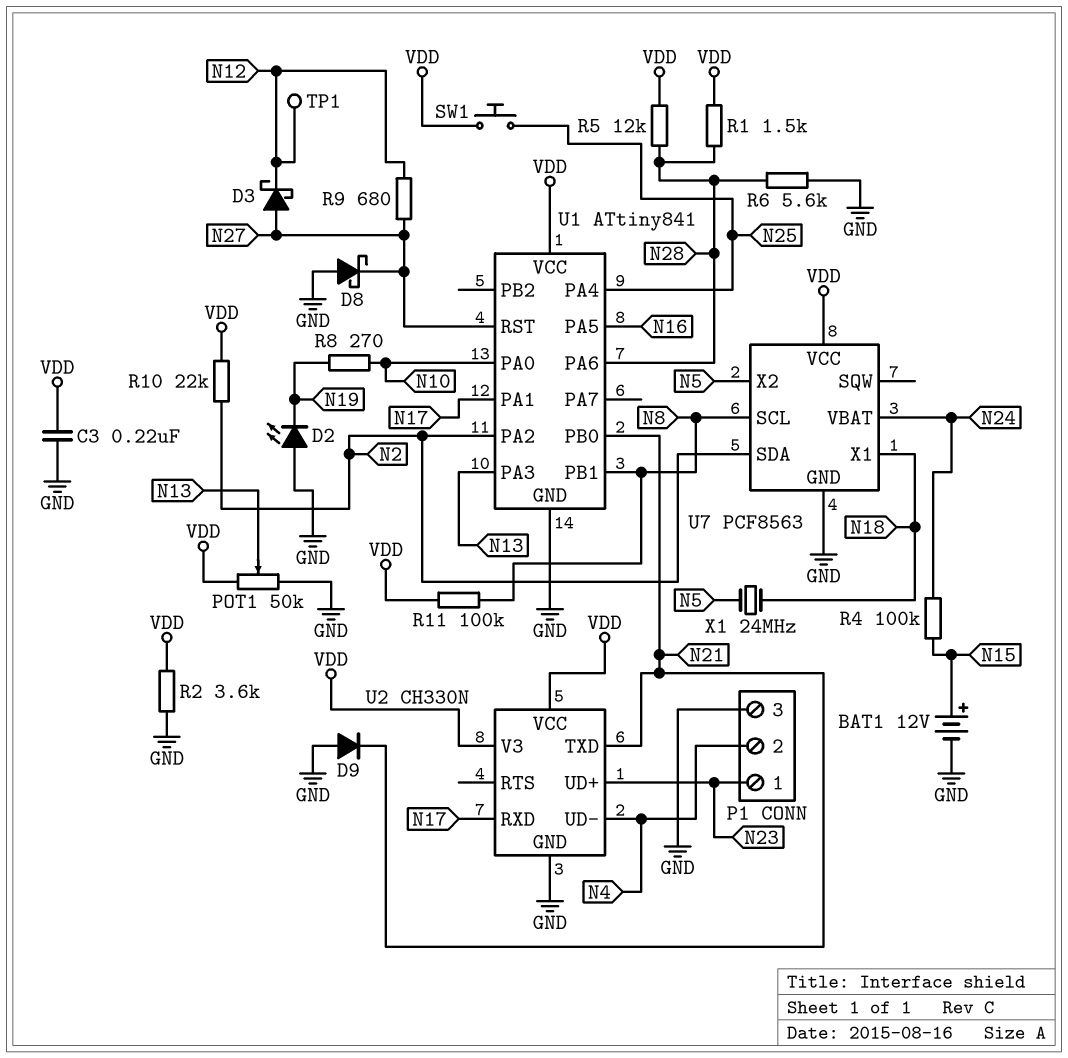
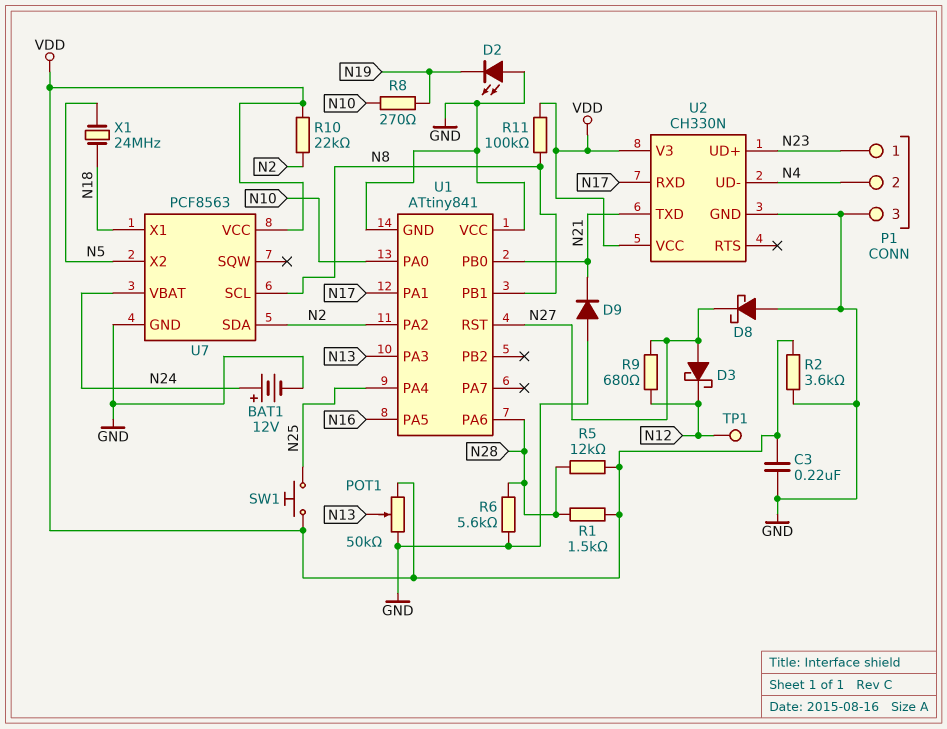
BAT1: 12V (plus N15, minus GND) -> 12V (plus N24, minus GND)
R4: 100k (N15, N24) -> none
U1 pin VCC: VDD -> GND

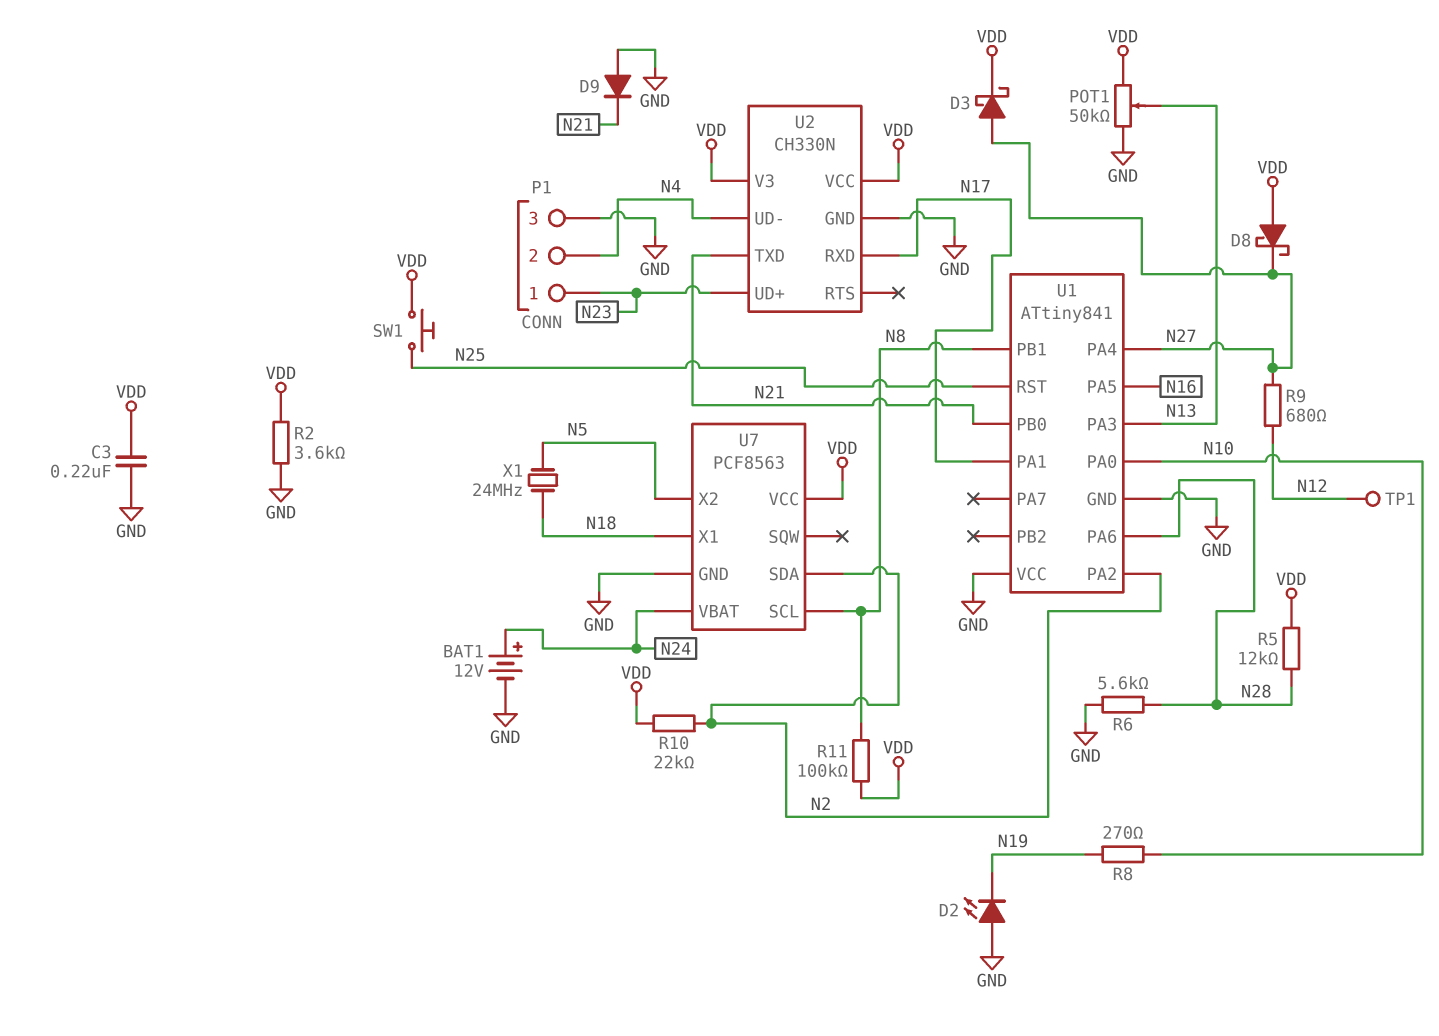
D3: schottky (A N27, K N12) -> schottky (A N27, K VDD)
D8: schottky (A GND, K N27) -> schottky (A VDD, K N27)
R1: 1.5k (N28, VDD) -> none
U1 pin PA4: N25 -> N27
U1 pin RST: N27 -> N25

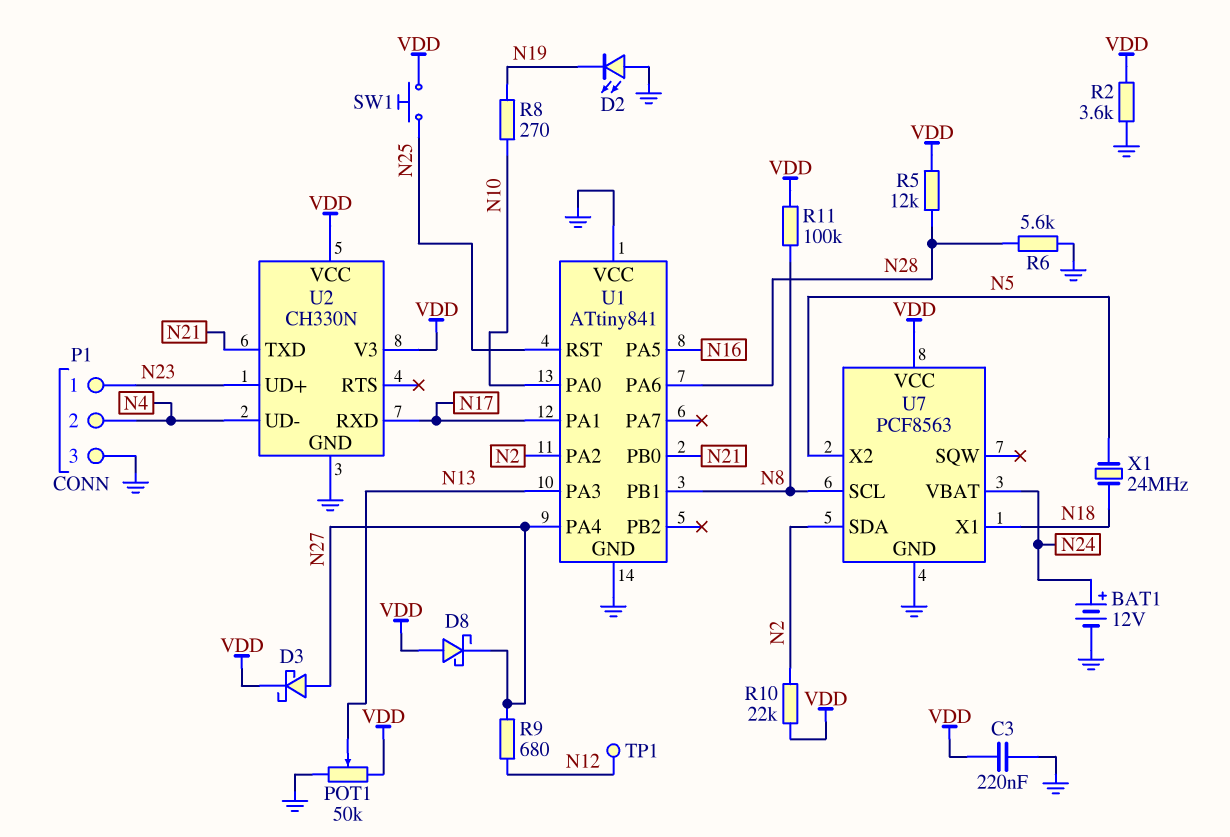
D9: diode (A GND, K N21) -> none

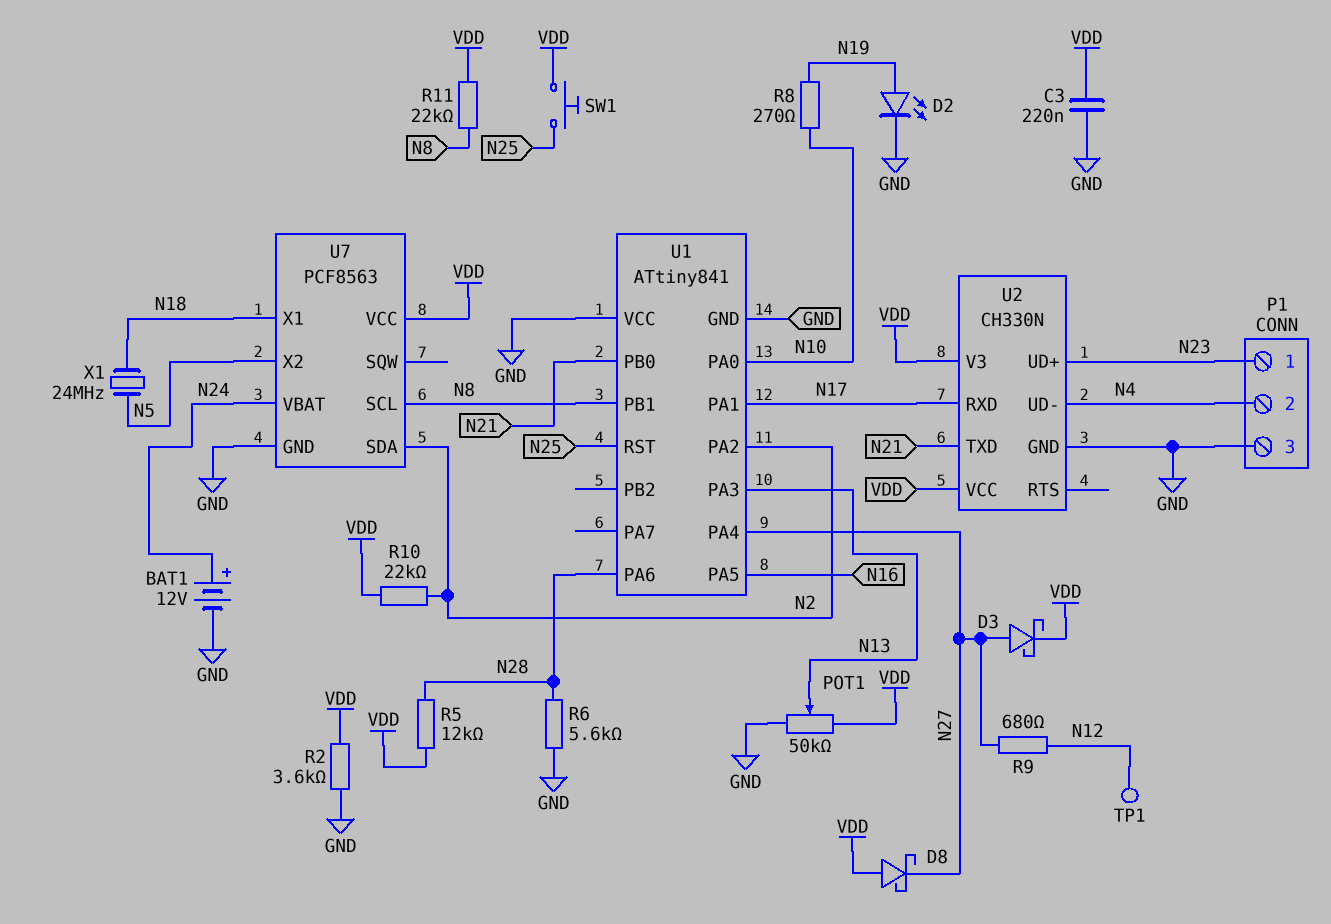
D2: LED (A GND, K N19) -> LED (A N19, K GND)
R11: 100k (N8, VDD) -> 22k (N8, VDD)

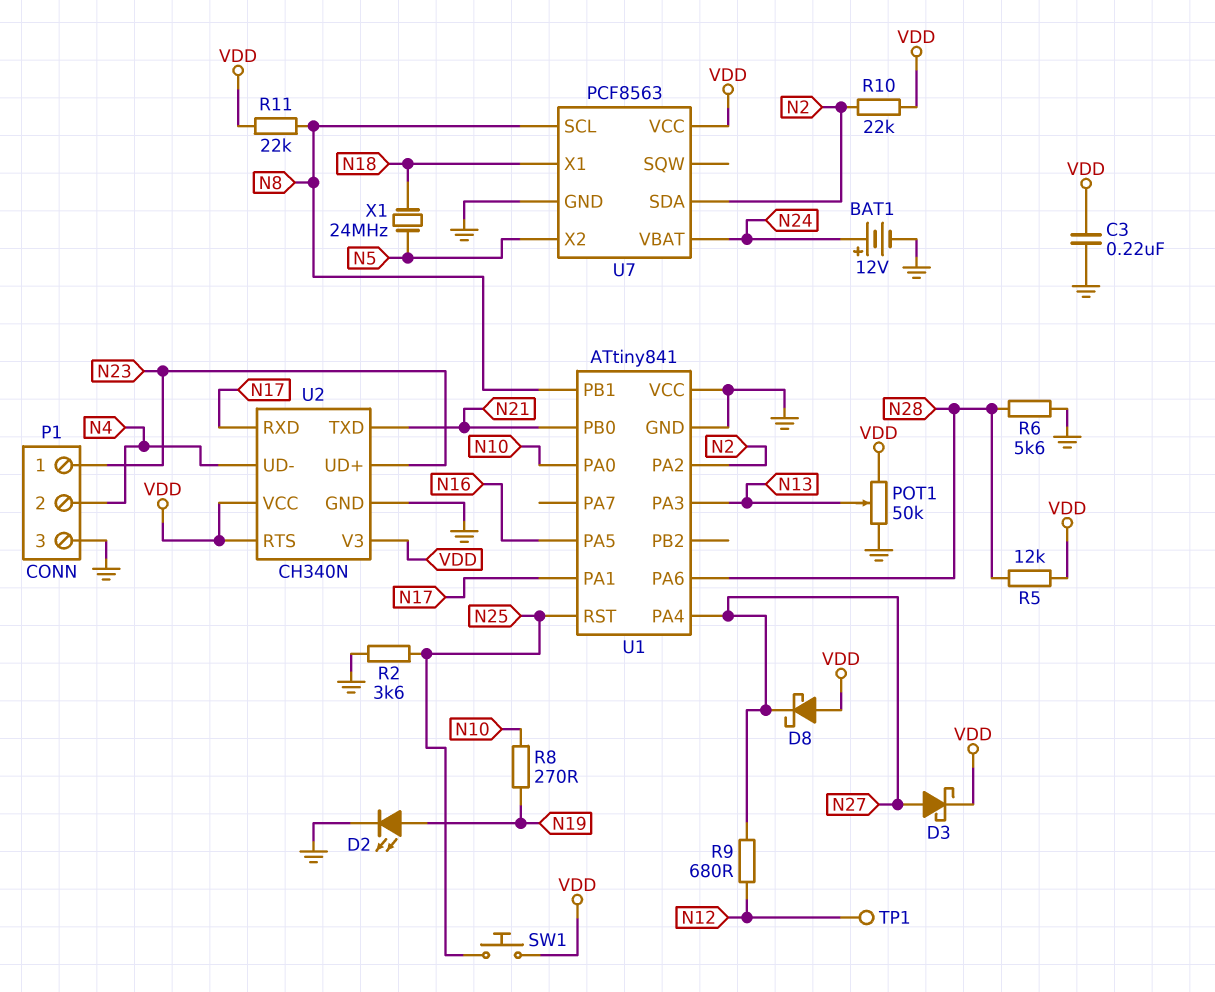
R2: 3.6k (GND, VDD) -> 3.6k (GND, N25)
U2: CH330N -> CH340N
U2 pin RTS: none -> VDD

